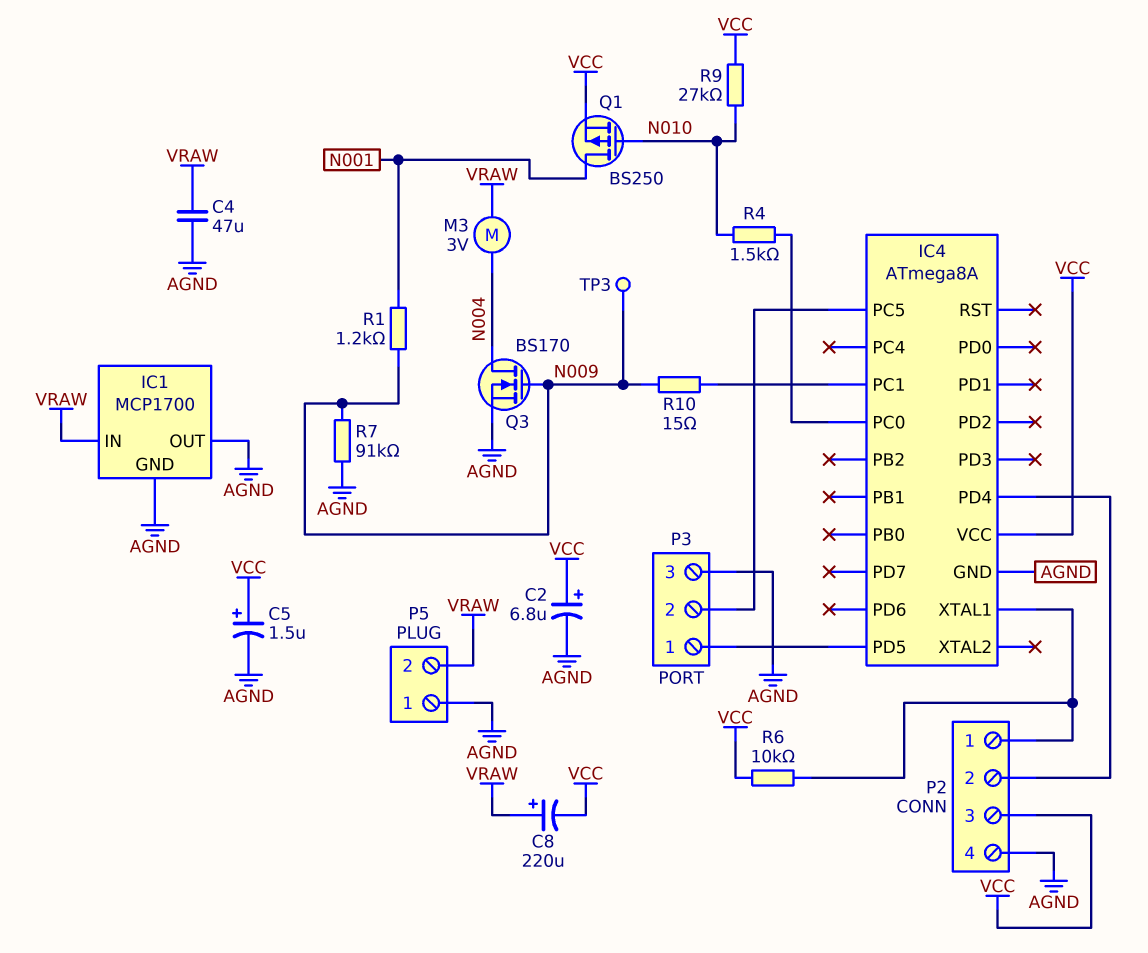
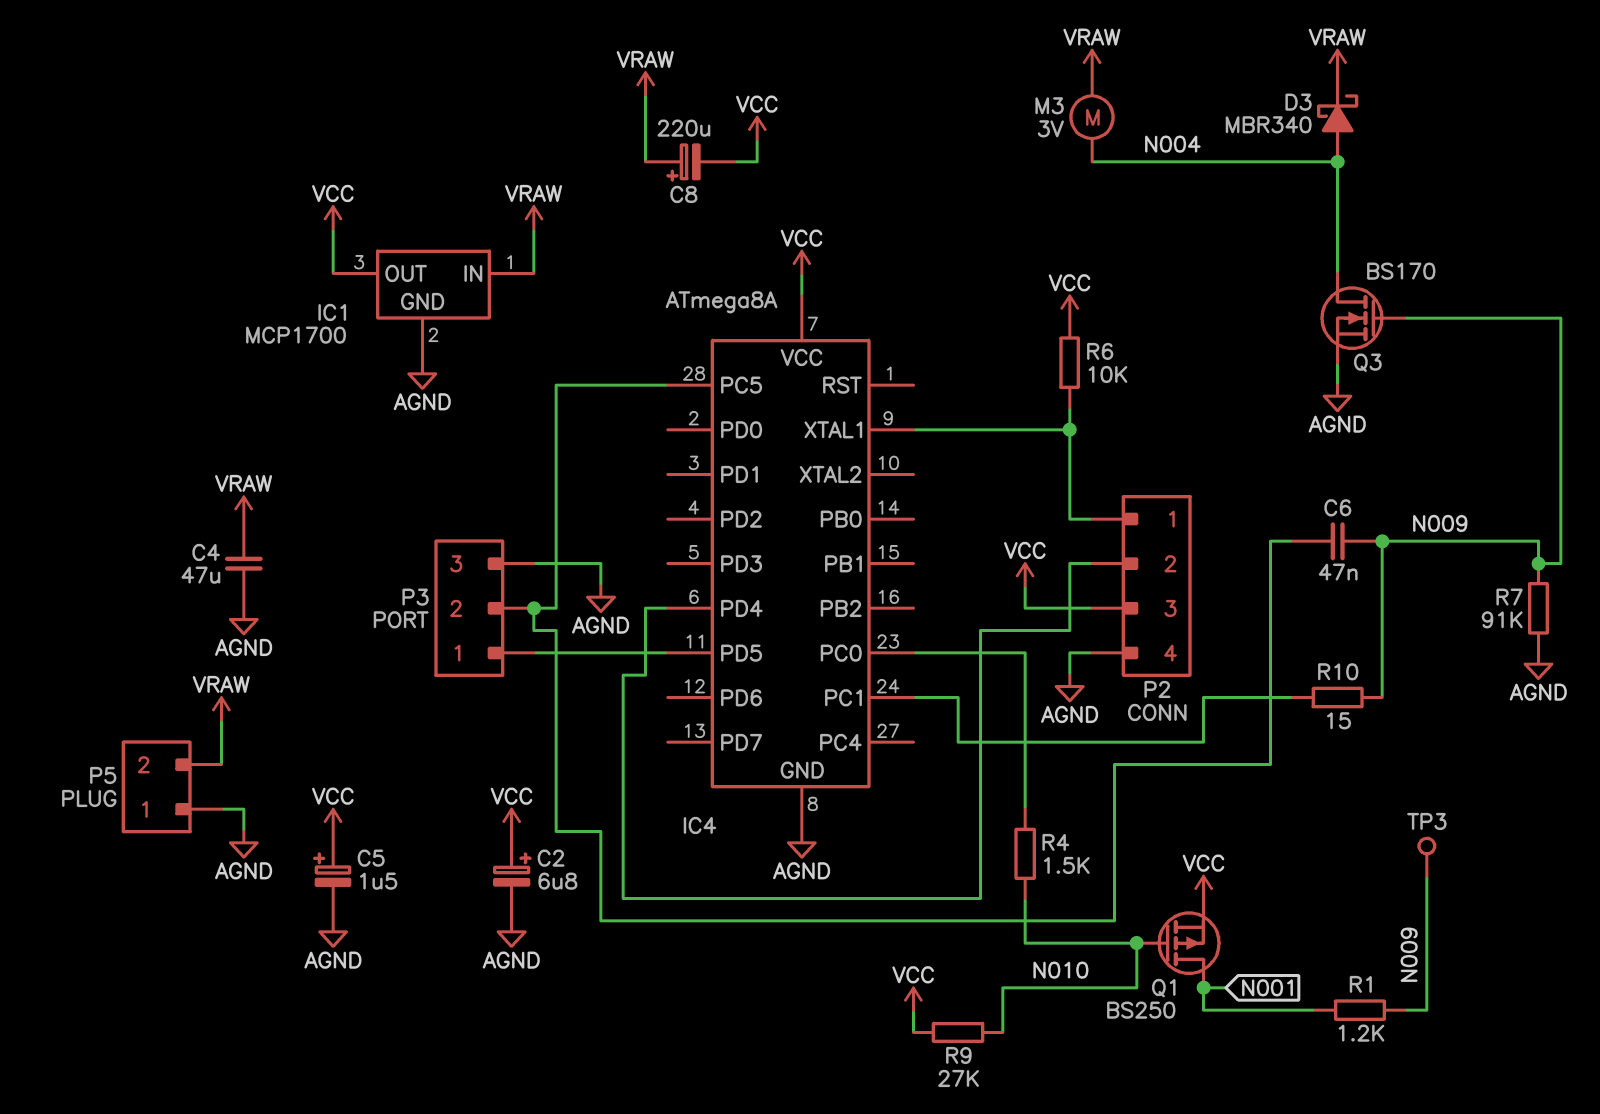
C6: none -> 47nF (IC4/PC5, N009)
D3: none -> schottky MBR340 (A N004, K VRAW)
IC1 pin OUT: AGND -> VCC

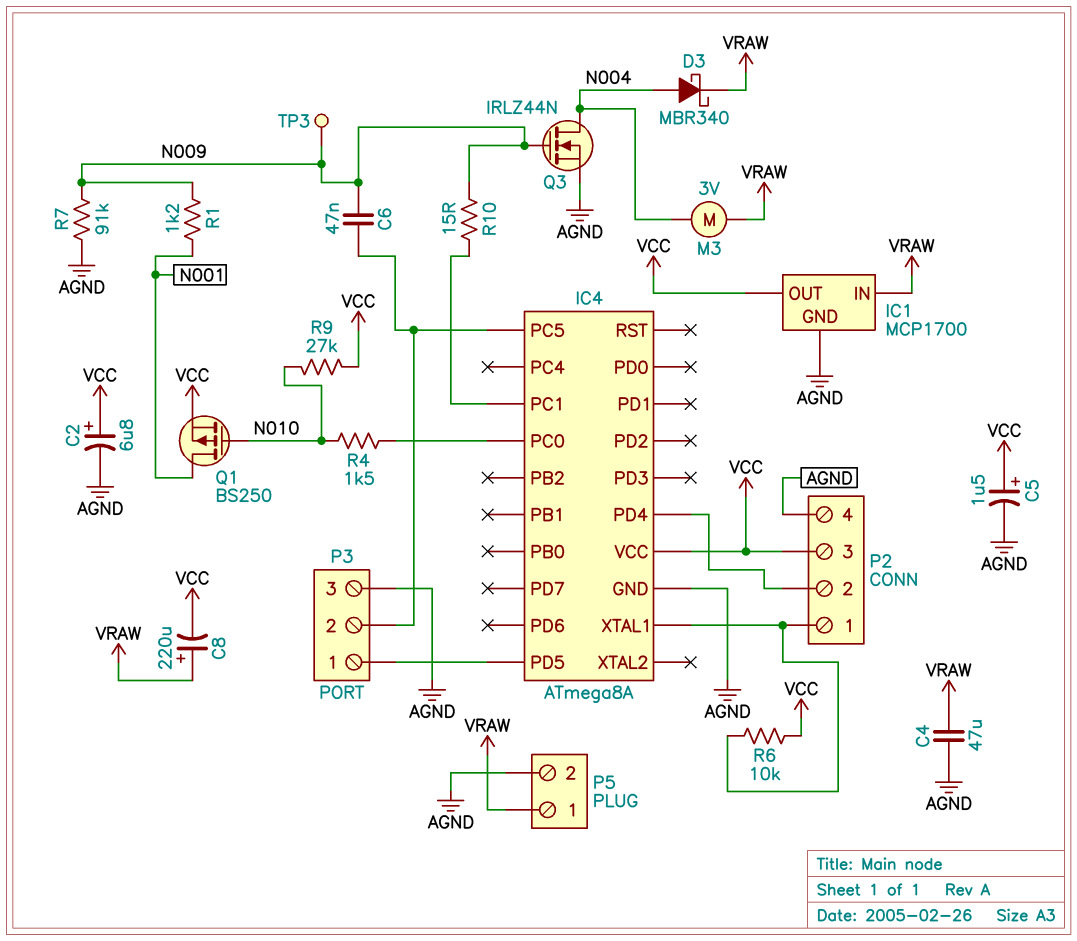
P5 pin 1: AGND -> VRAW
P5 pin 2: VRAW -> AGND
Q3: NMOS BS170 (G N009, D N004, S AGND) -> NMOS IRLZ44N (G N009, D N004, S AGND)

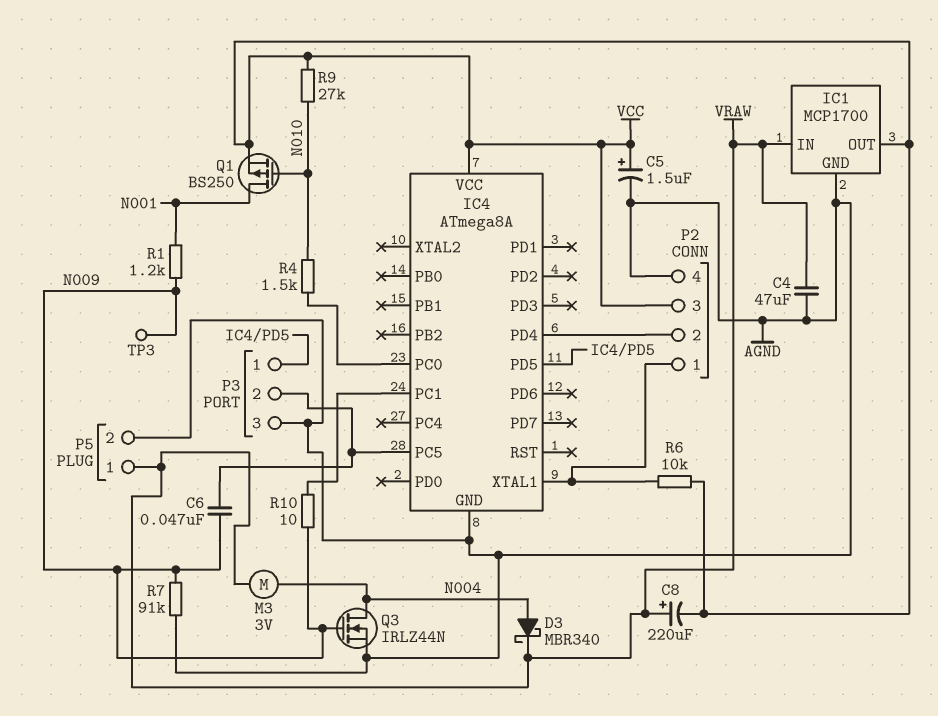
C2: 6.8uF (plus VCC, minus AGND) -> none
R10: 15 (IC4/PC1, N009) -> 10 (IC4/PC1, N009)

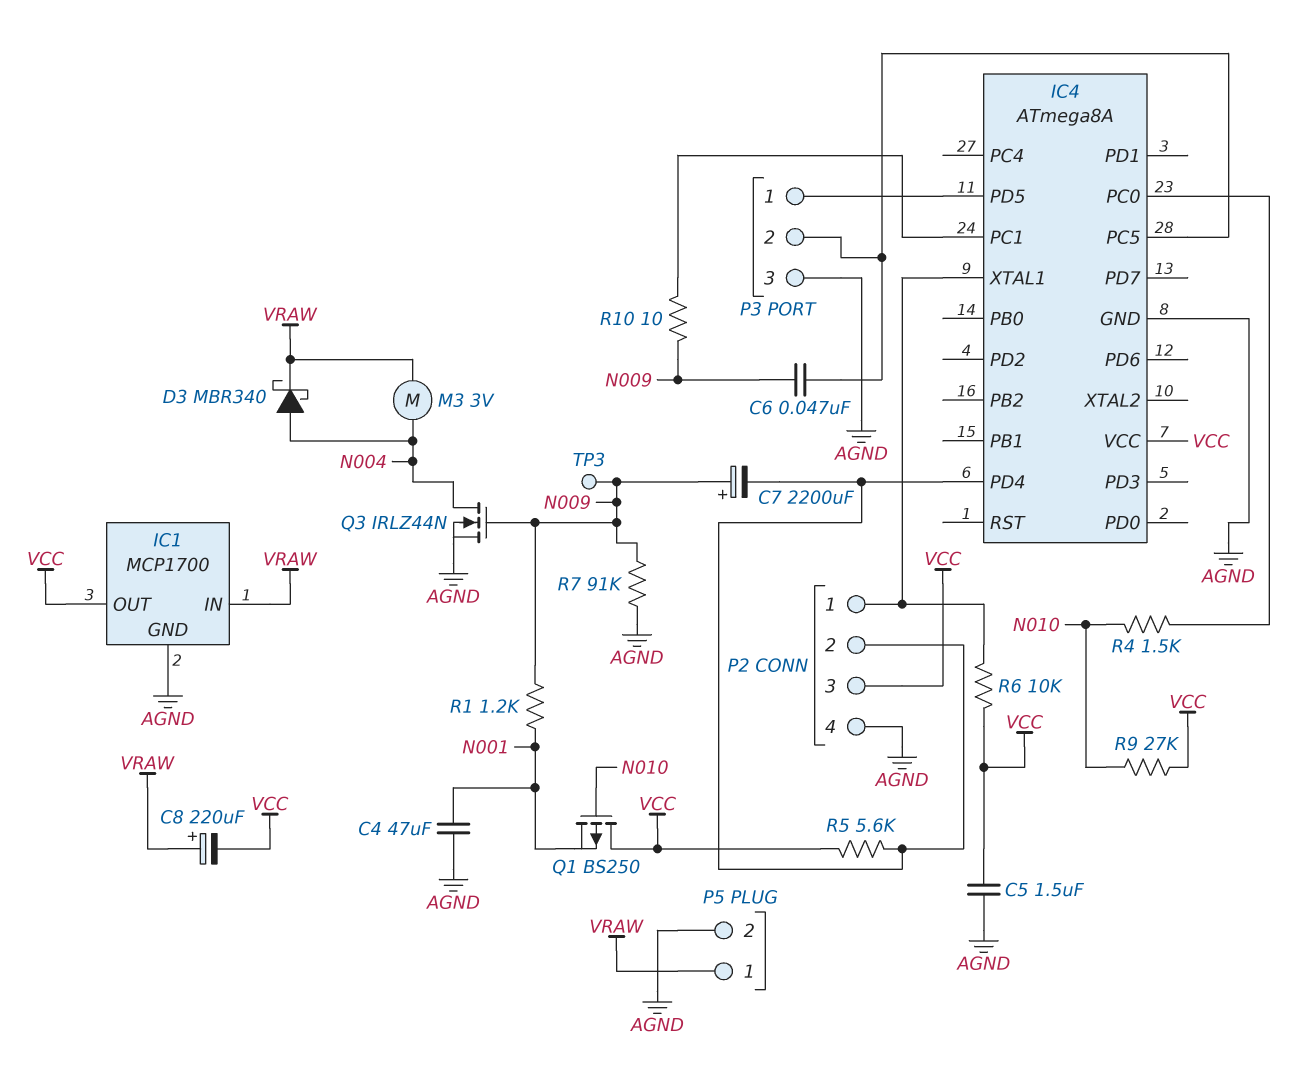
C4: 47uF (AGND, VRAW) -> 47uF (AGND, N001)
C5: 1.5uF (plus VCC, minus AGND) -> 1.5uF (AGND, VCC)
C7: none -> 2200uF (plus N009, minus IC4/PD4)
Q1: PMOS BS250 (G N010, D N001, S VCC) -> PMOS BS250 (G N010, D VCC, S N001)
R5: none -> 5.6k (IC4/PD4, VCC)

